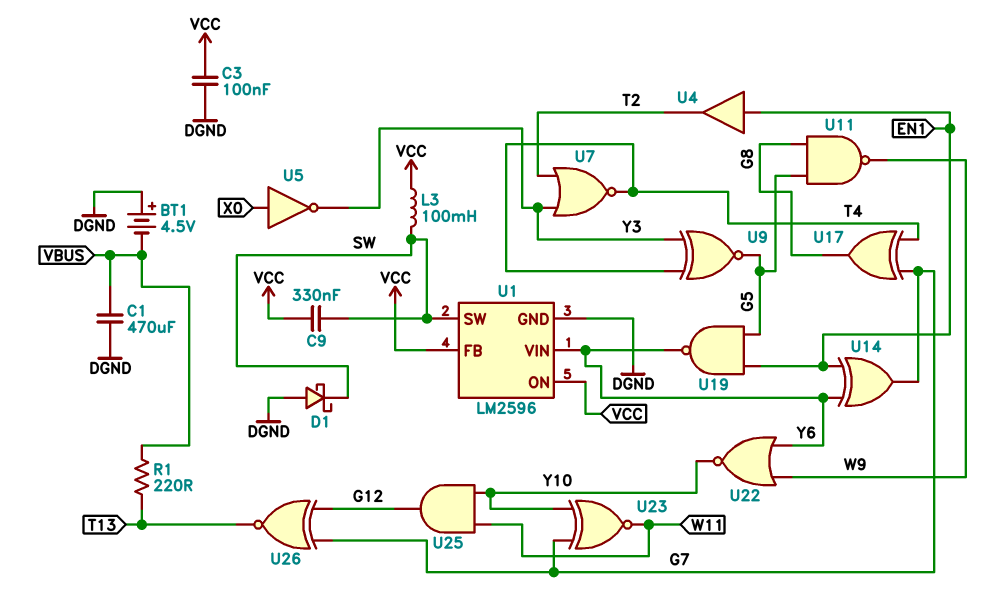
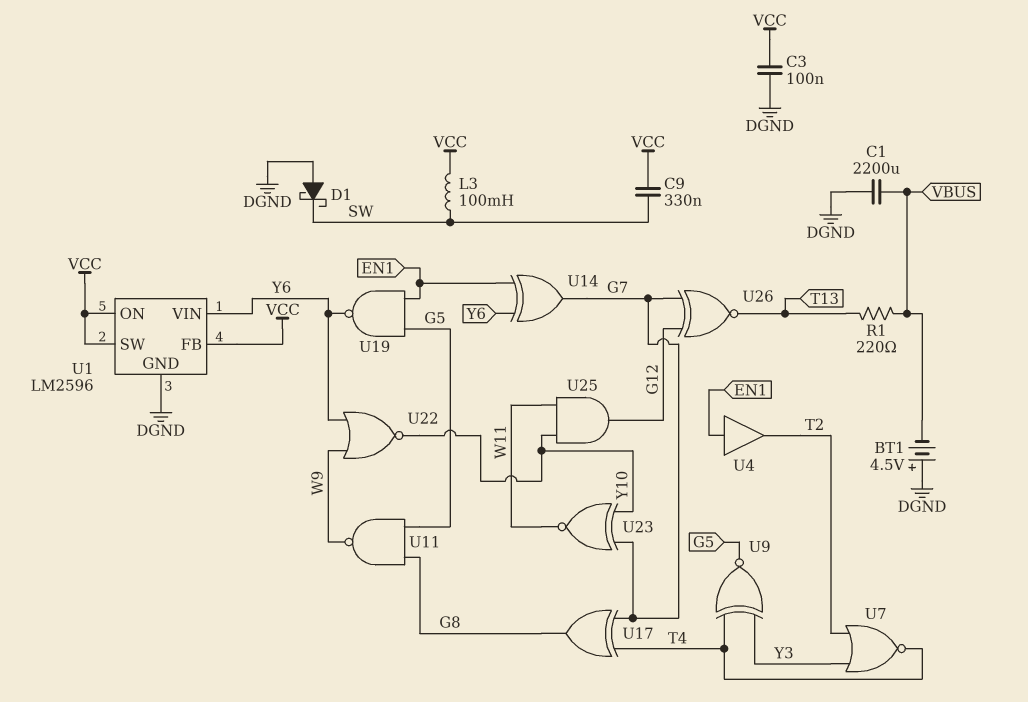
C1: 470uF (DGND, VBUS) -> 2200uF (DGND, VBUS)
U1 pin SW: SW -> VCC
U5: NOT (in X0, out Y3) -> none

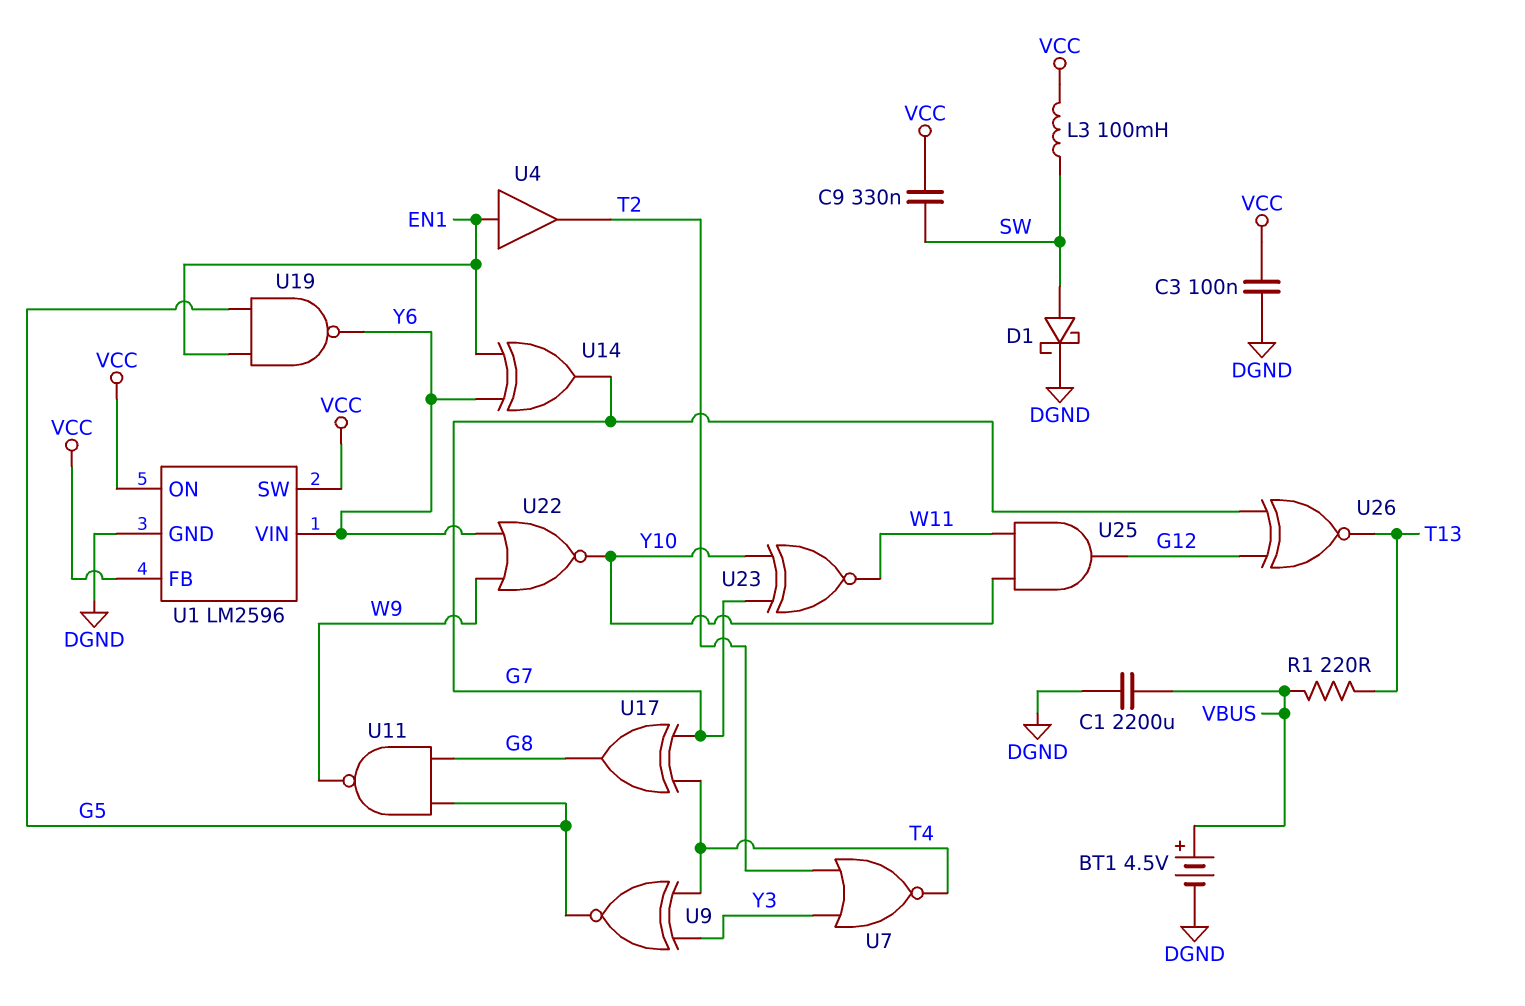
BT1: 4.5V (plus DGND, minus VBUS) -> 4.5V (plus VBUS, minus DGND)
D1: schottky (A DGND, K SW) -> schottky (A SW, K DGND)

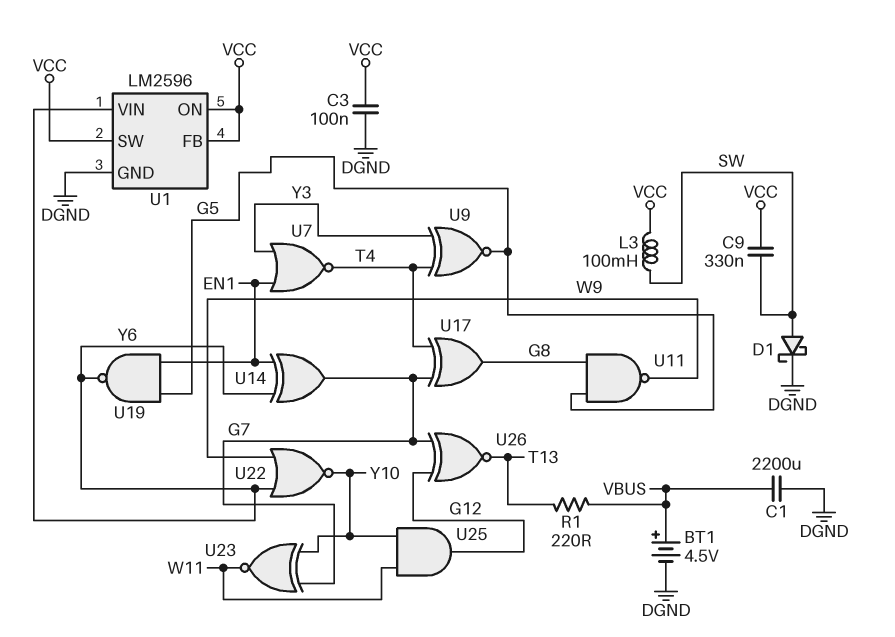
U4: buffer (in EN1, out T2) -> none
U7: NOR (in T2, in Y3, out T4) -> NOR (in EN1, in Y3, out T4)

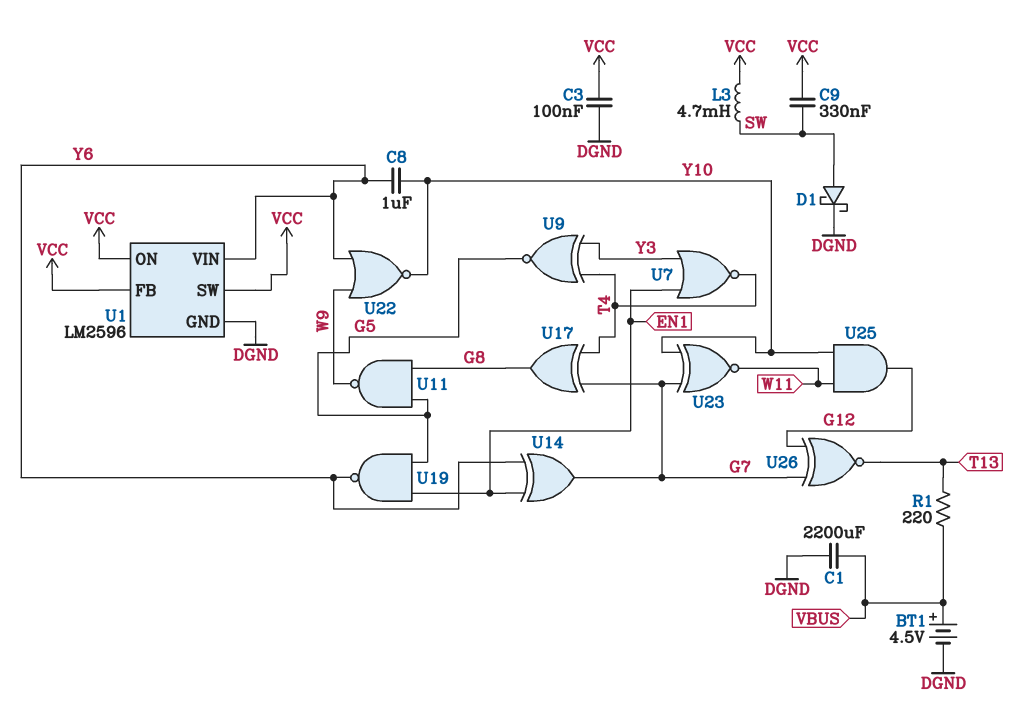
C8: none -> 1uF (Y6, Y10)
L3: 100mH (SW, VCC) -> 4.7mH (SW, VCC)

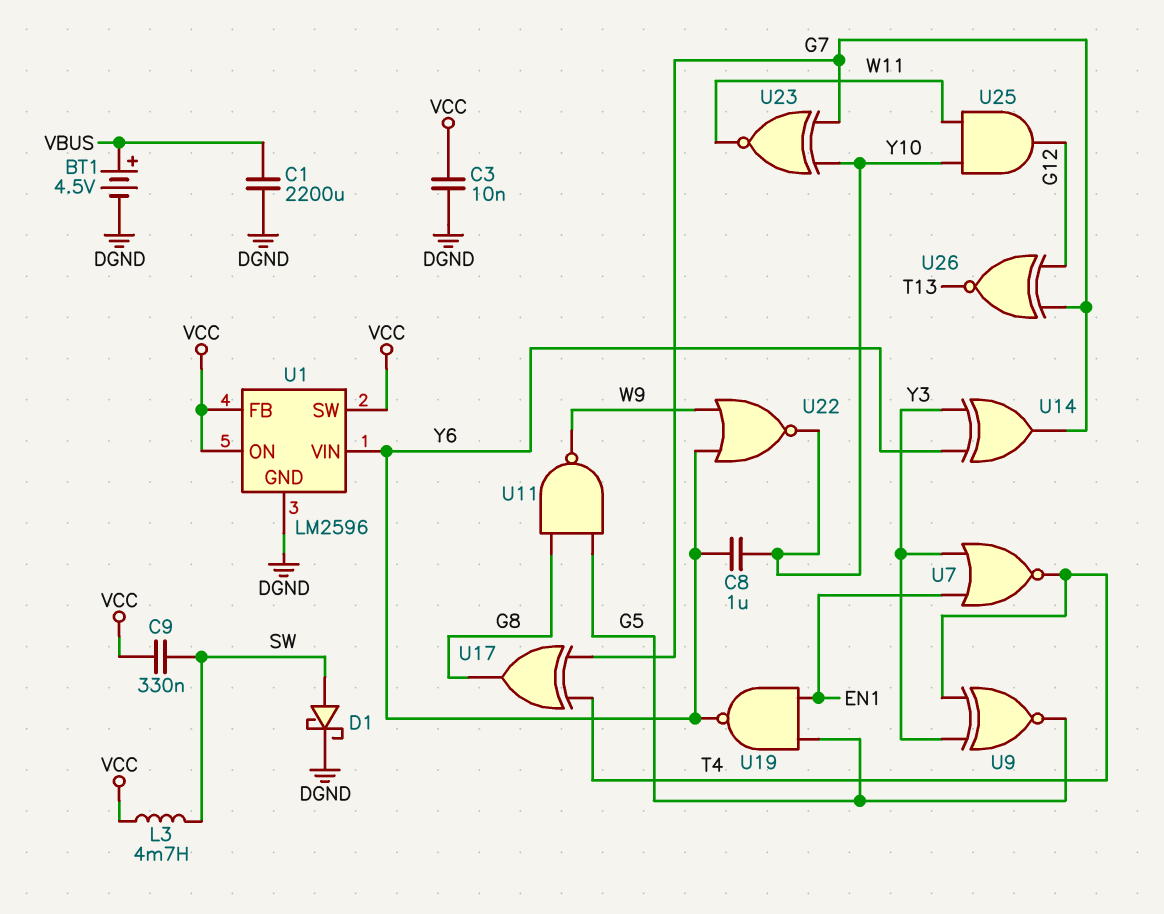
C3: 100nF (DGND, VCC) -> 10nF (DGND, VCC)
R1: 220 (T13, VBUS) -> none
U14: XOR (in EN1, in Y6, out G7) -> XOR (in Y3, in Y6, out G7)

